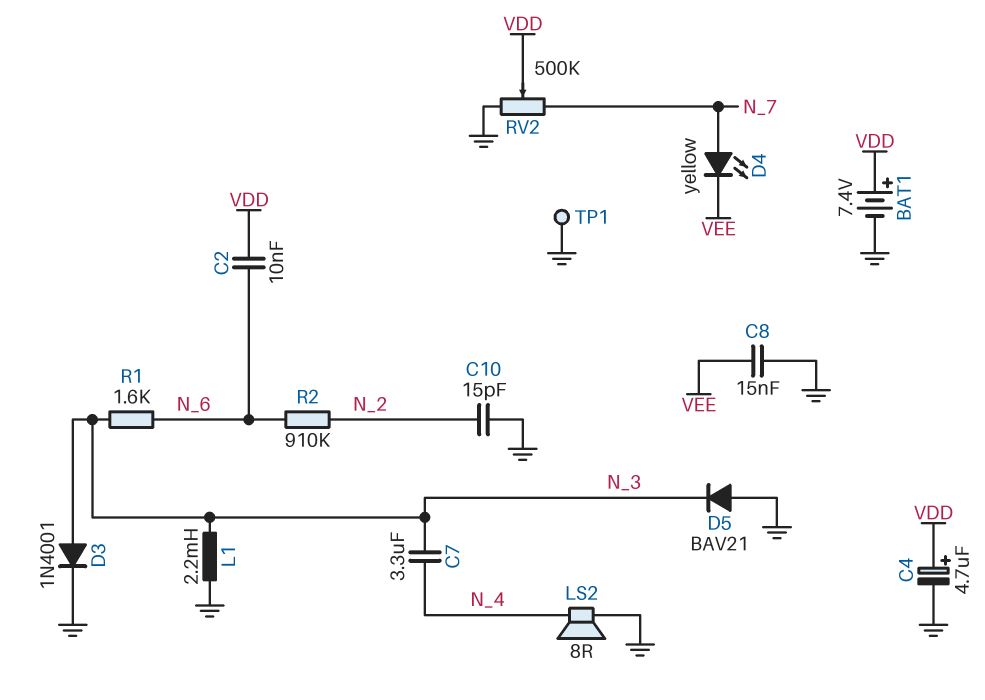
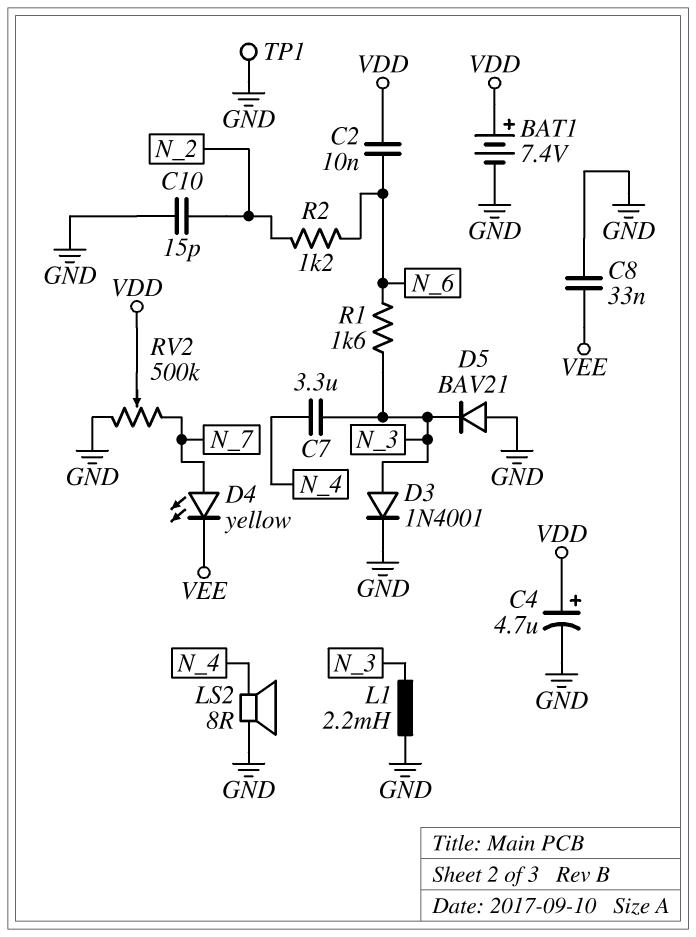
C8: 15nF (GND, VEE) -> 33nF (GND, VEE)
R2: 910k (N_2, N_6) -> 1.2k (N_2, N_6)

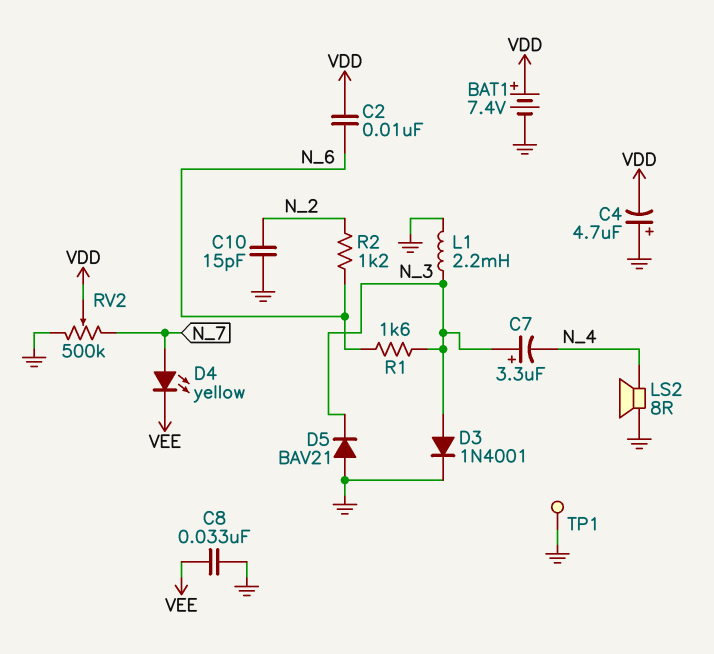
C4: 4.7uF (plus VDD, minus GND) -> 4.7uF (plus GND, minus VDD)
C7: 3.3uF (N_3, N_4) -> 3.3uF (plus N_3, minus N_4)

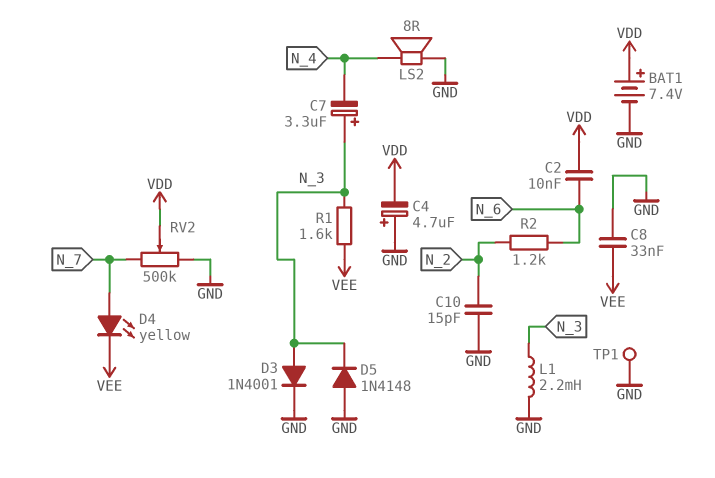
D5: diode BAV21 (A GND, K N_3) -> diode 1N4148 (A GND, K N_3)
R1: 1.6k (N_3, N_6) -> 1.6k (N_3, VEE)

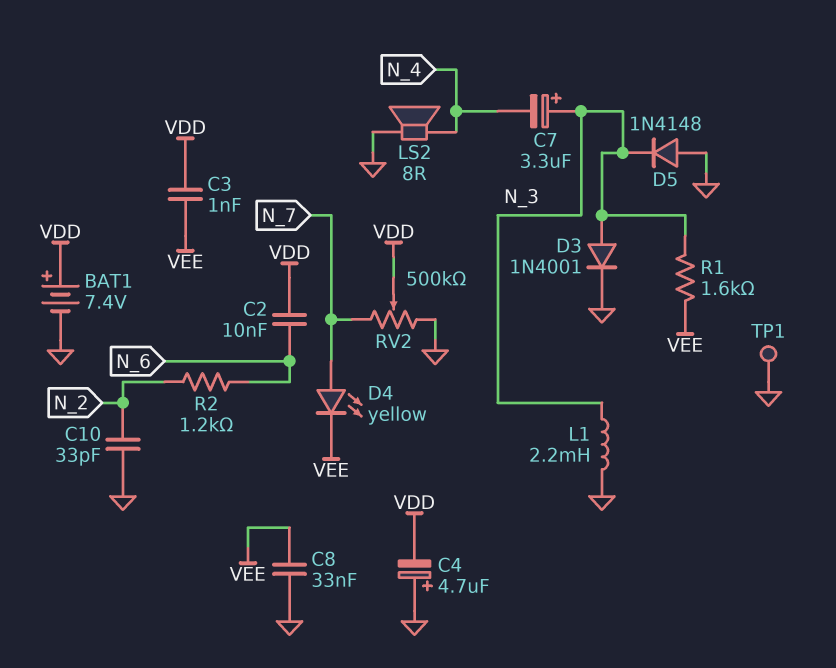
C3: none -> 1nF (VDD, VEE)
C10: 15pF (GND, N_2) -> 33pF (GND, N_2)

